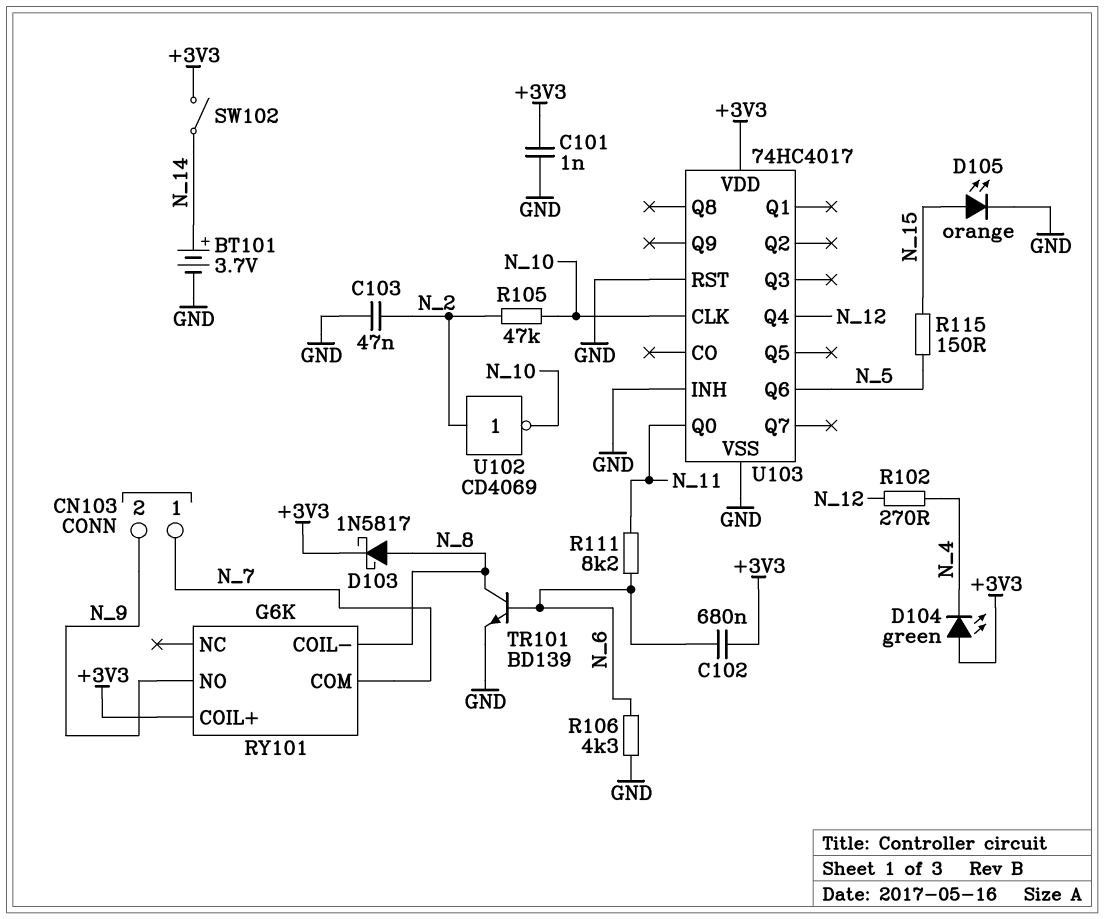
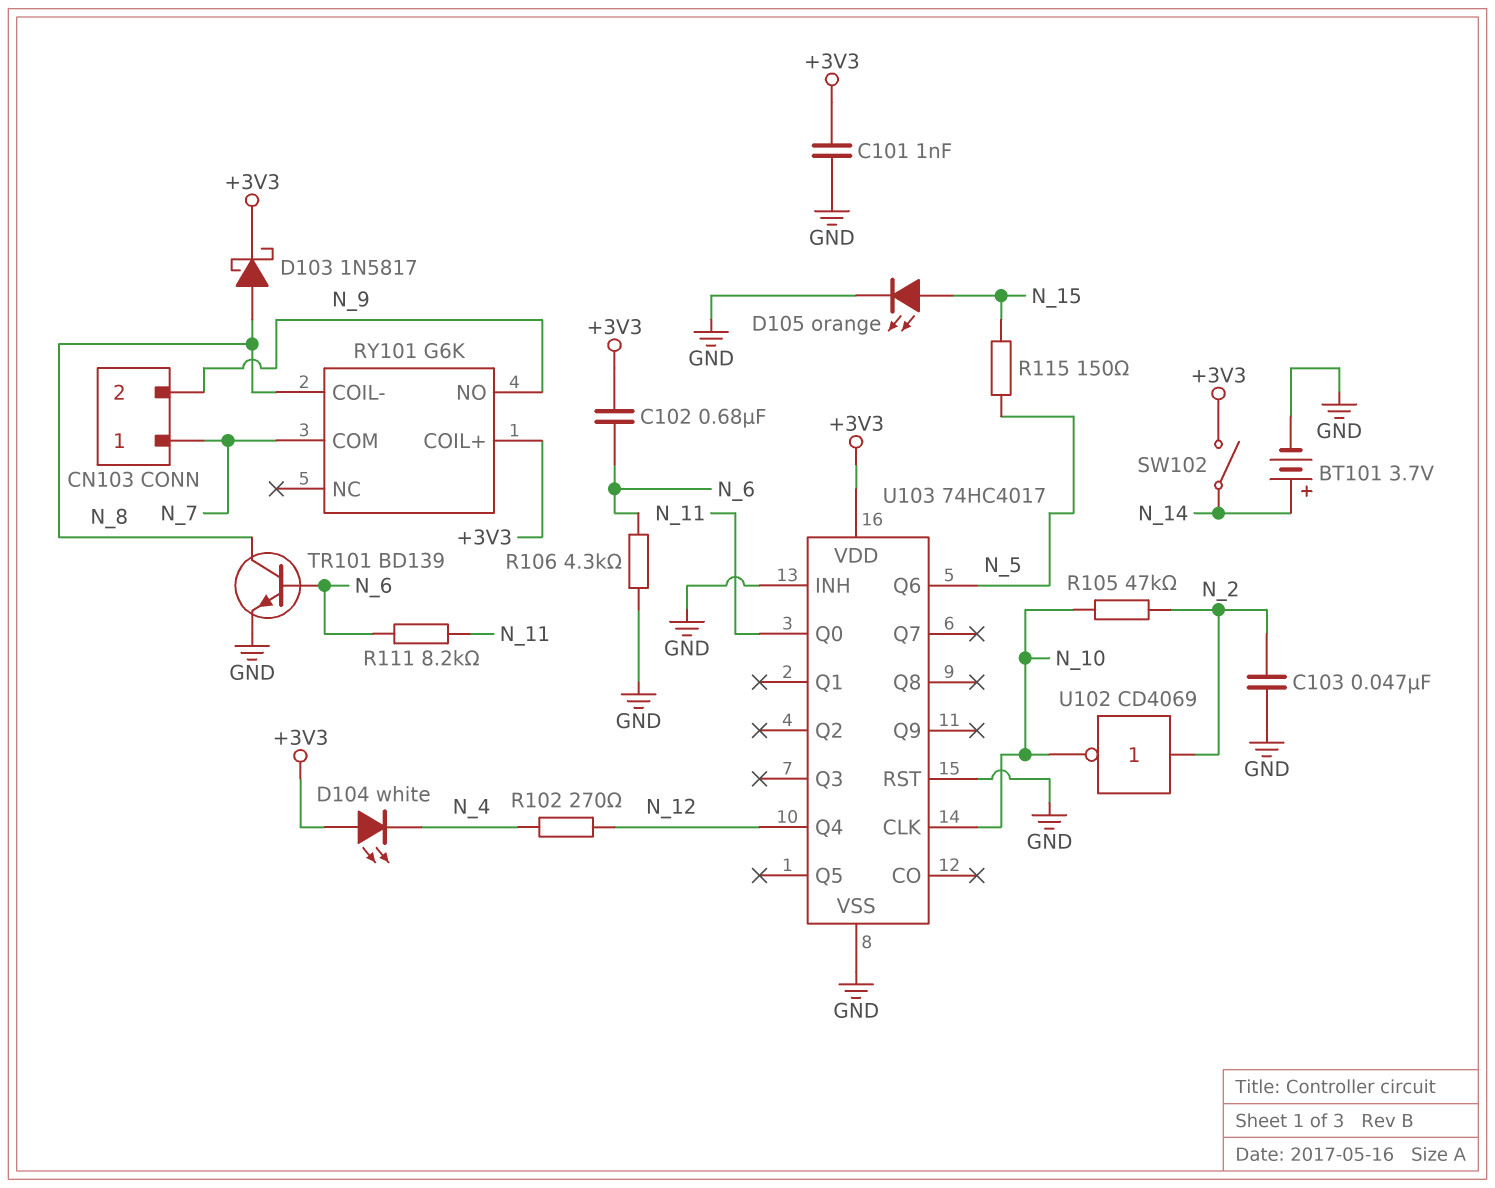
D104: LED green (A +3V3, K N_4) -> LED white (A +3V3, K N_4)

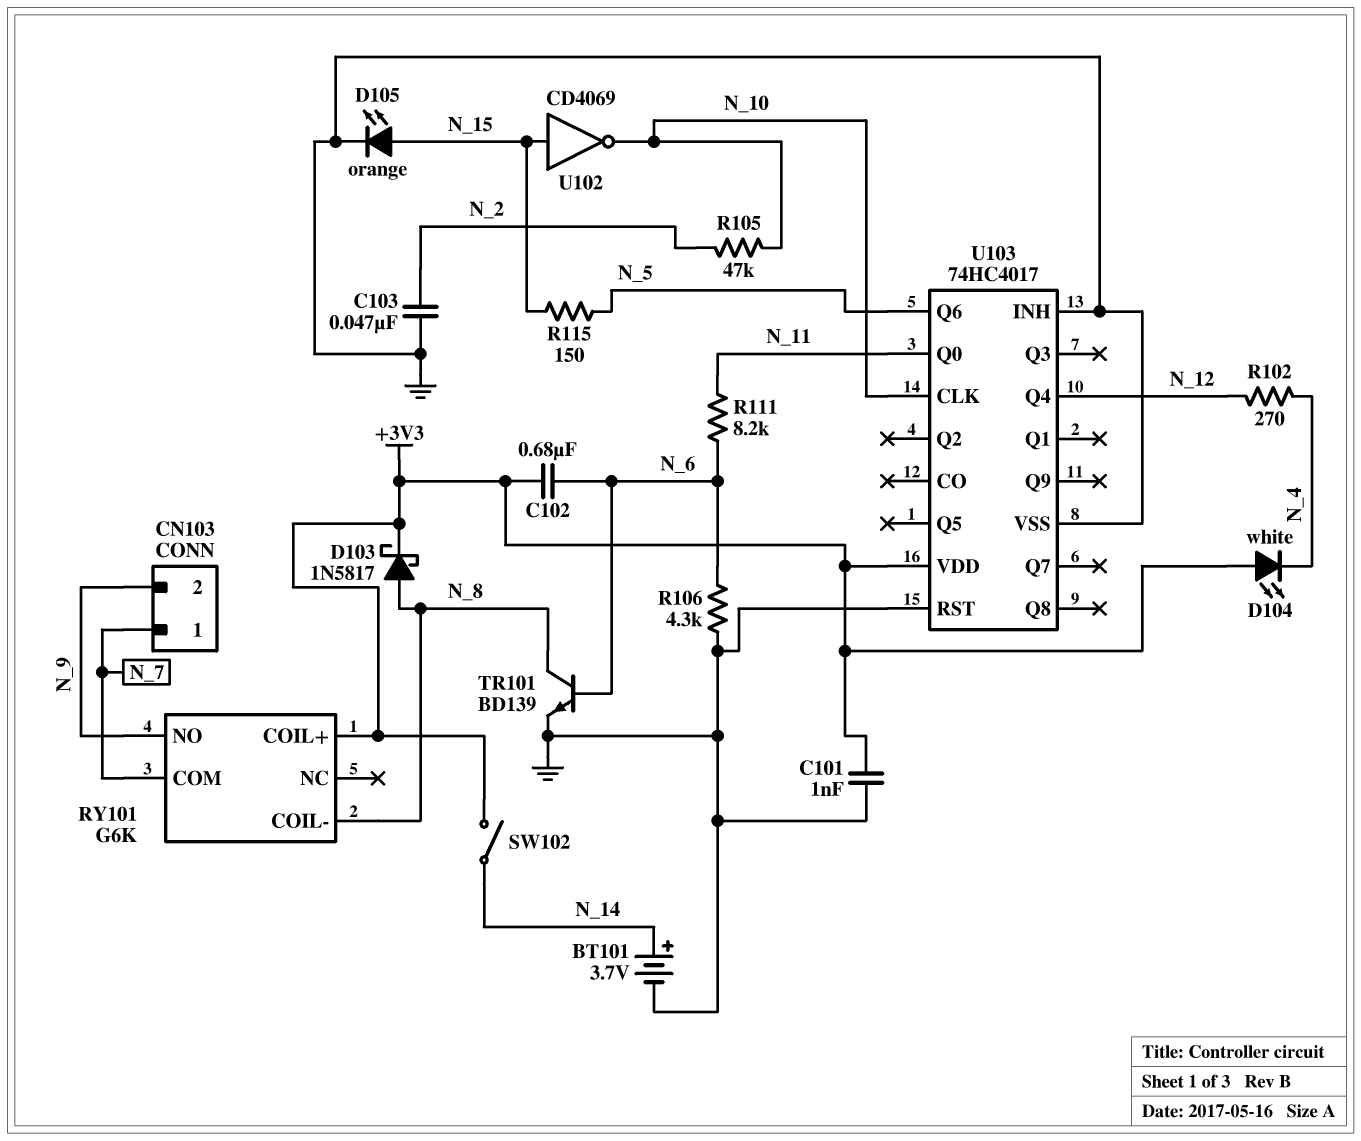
U102: NOT CD4069 (in N_2, out N_10) -> NOT CD4069 (in N_15, out N_10)

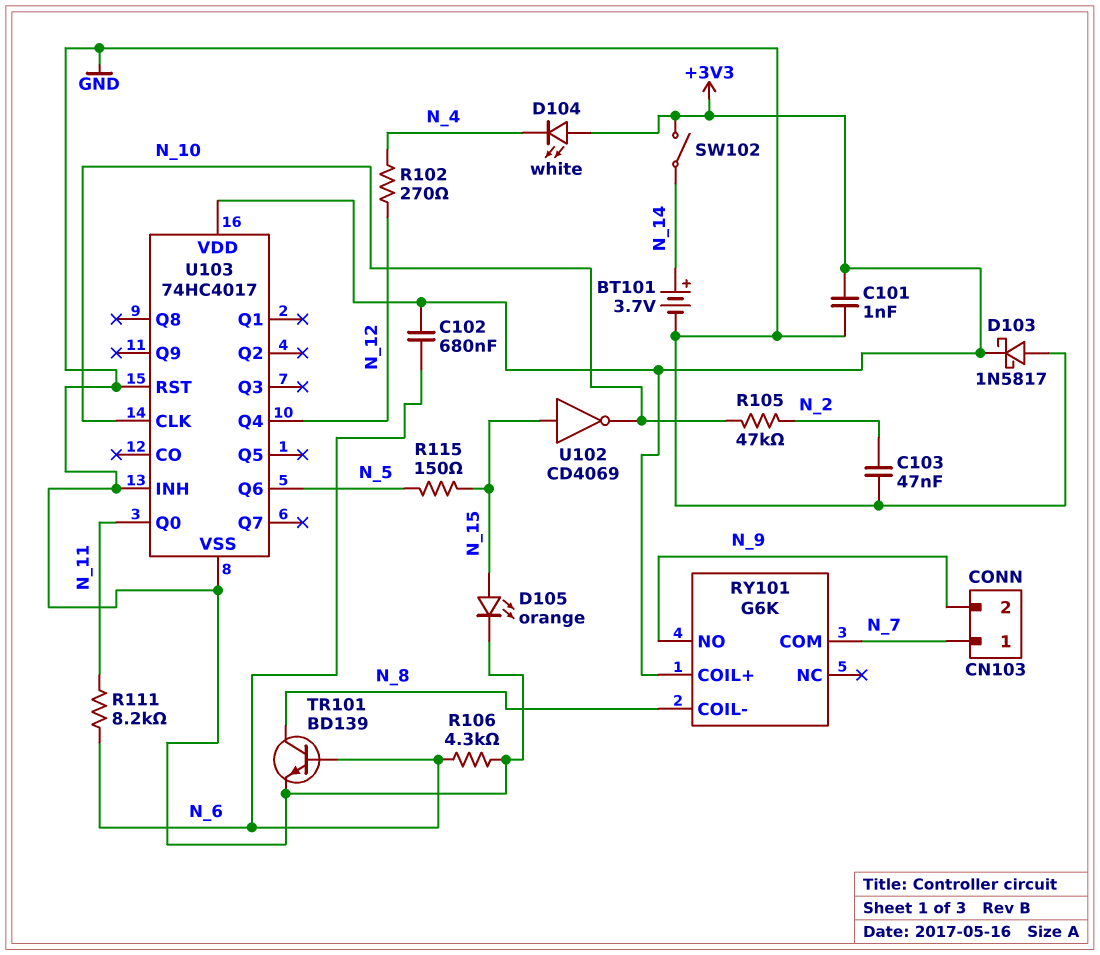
D103: schottky 1N5817 (A N_8, K +3V3) -> schottky 1N5817 (A GND, K +3V3)

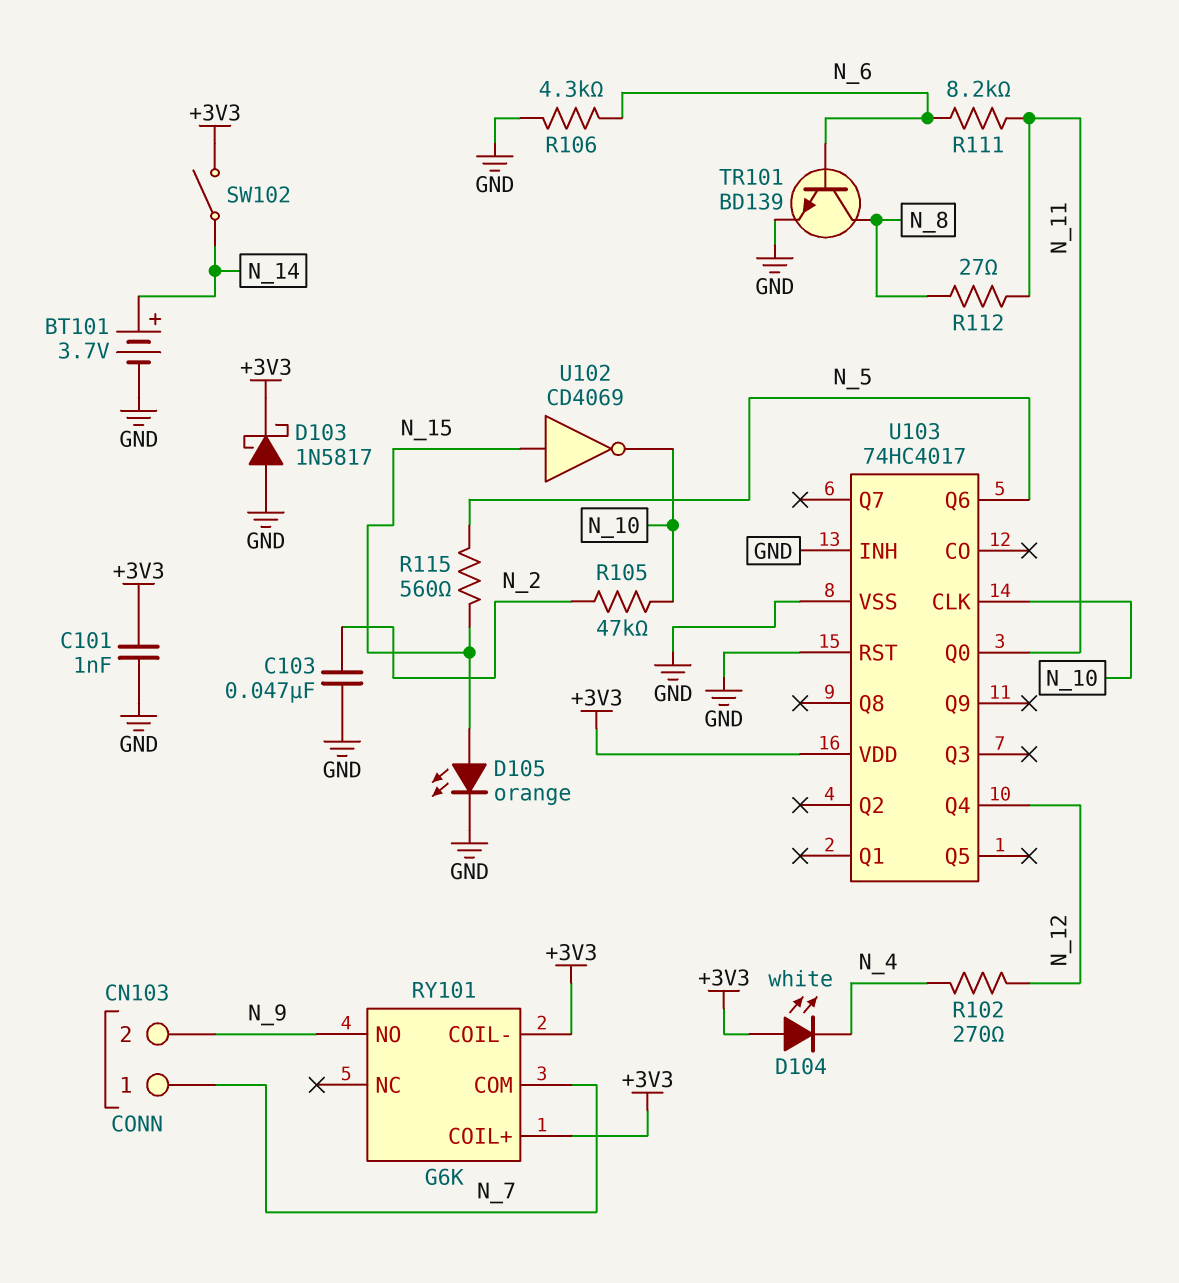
C102: 680nF (+3V3, N_6) -> none
R112: none -> 27 (N_8, N_11)
R115: 150 (N_5, N_15) -> 560 (N_5, N_15)
RY101 pin COIL-: N_8 -> +3V3

